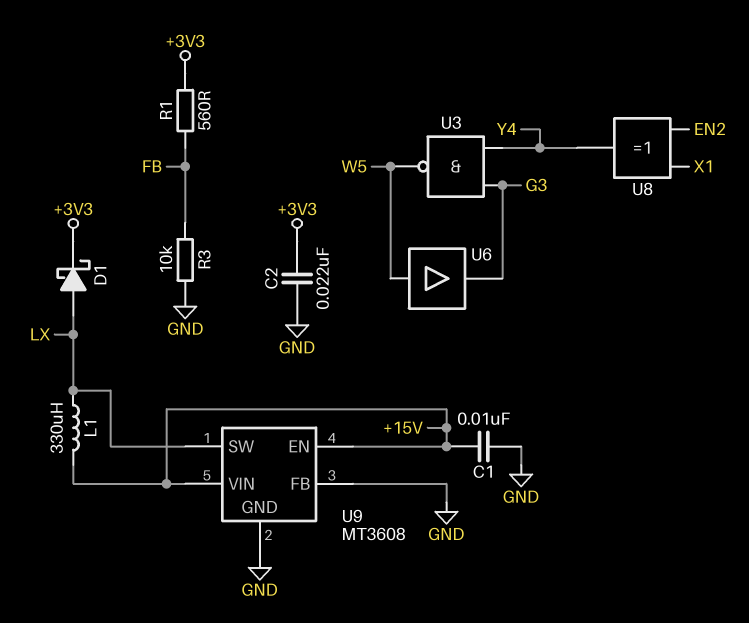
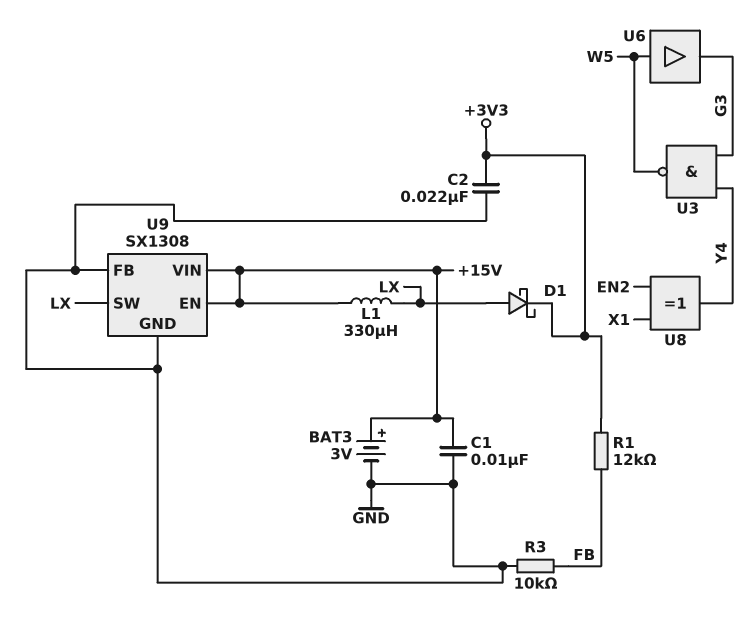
BAT3: none -> 3V (plus +15V, minus GND)
R1: 560 (+3V3, FB) -> 12k (+3V3, FB)
U9: MT3608 -> SX1308

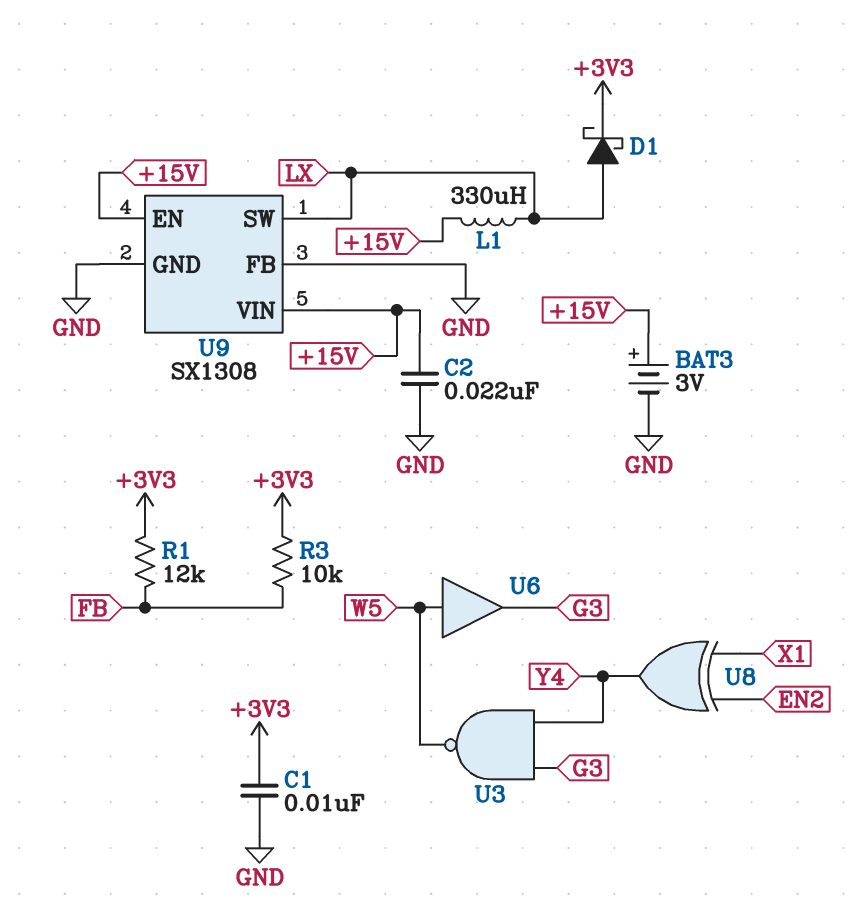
C1: 10nF (+15V, GND) -> 10nF (+3V3, GND)
C2: 22nF (+3V3, GND) -> 22nF (+15V, GND)
R3: 10k (FB, GND) -> 10k (+3V3, FB)

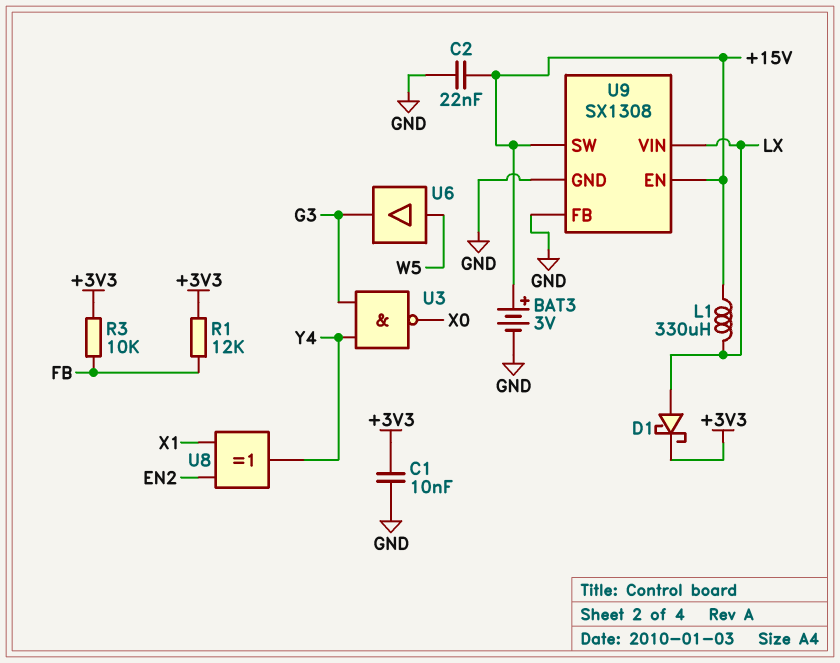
U3: NAND (in G3, in Y4, out W5) -> NAND (in G3, in Y4, out X0)
U9 pin SW: LX -> +15V
U9 pin VIN: +15V -> LX

